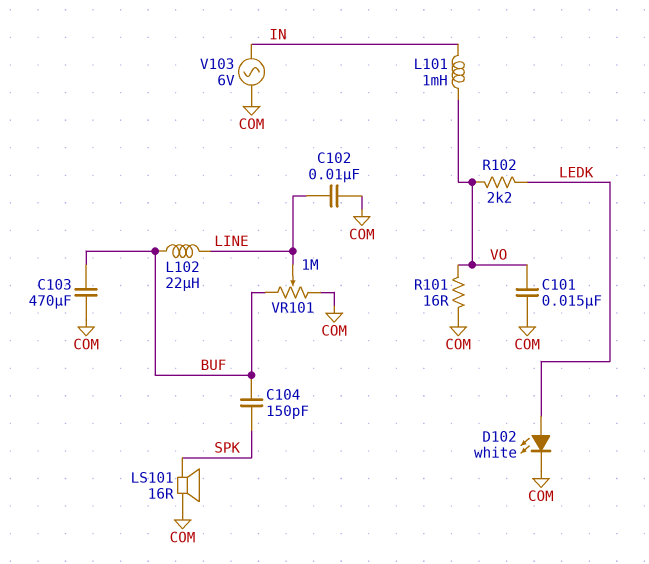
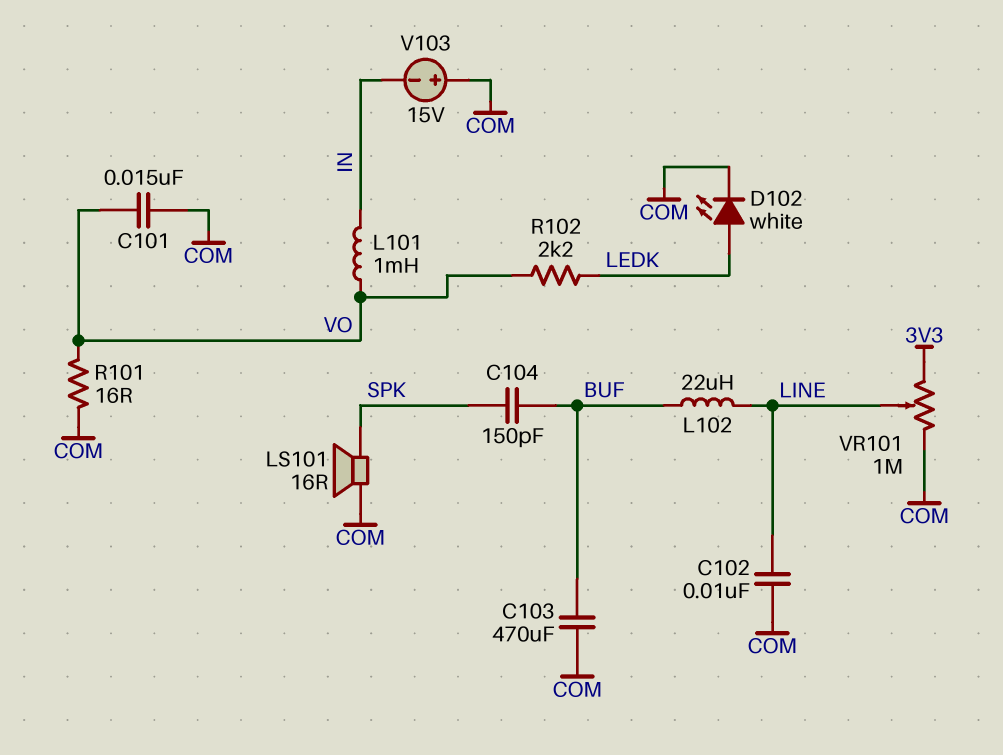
V103: AC 6V (COM, IN) -> 15V (plus COM, minus IN)
VR101: 1M (BUF, COM, wiper LINE) -> 1M (3V3, COM, wiper LINE)

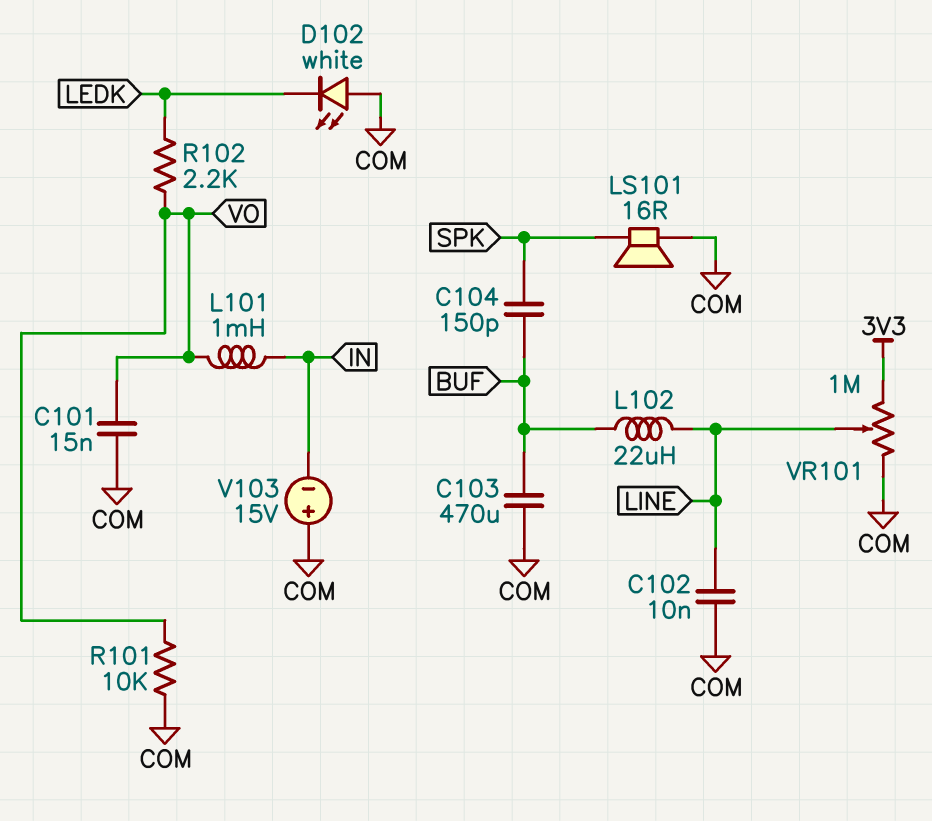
D102: LED white (A LEDK, K COM) -> LED white (A COM, K LEDK)
R101: 16 (COM, VO) -> 10k (COM, VO)

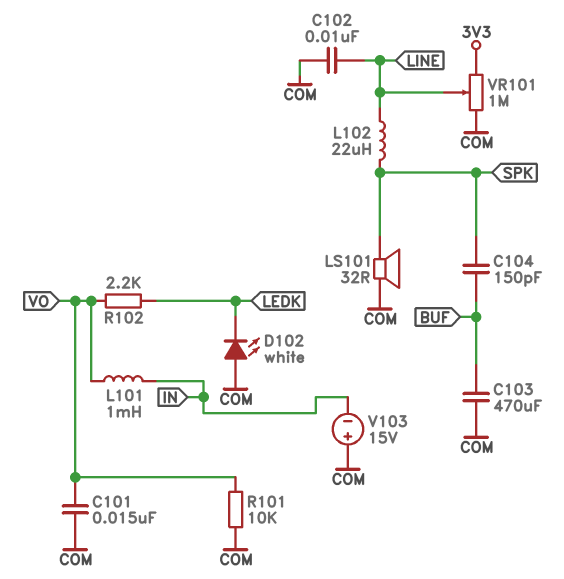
L102: 22uH (BUF, LINE) -> 22uH (LINE, SPK)
LS101: speaker 16R (COM, SPK) -> speaker 32R (COM, SPK)

